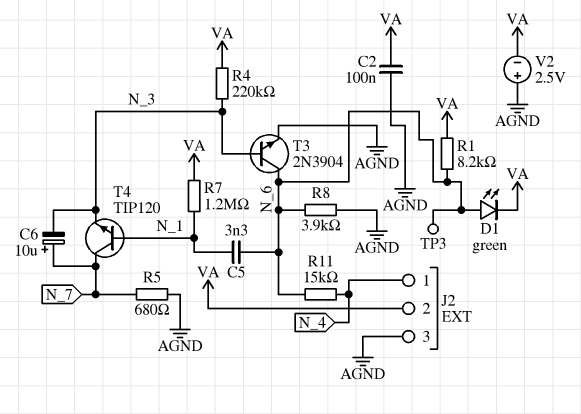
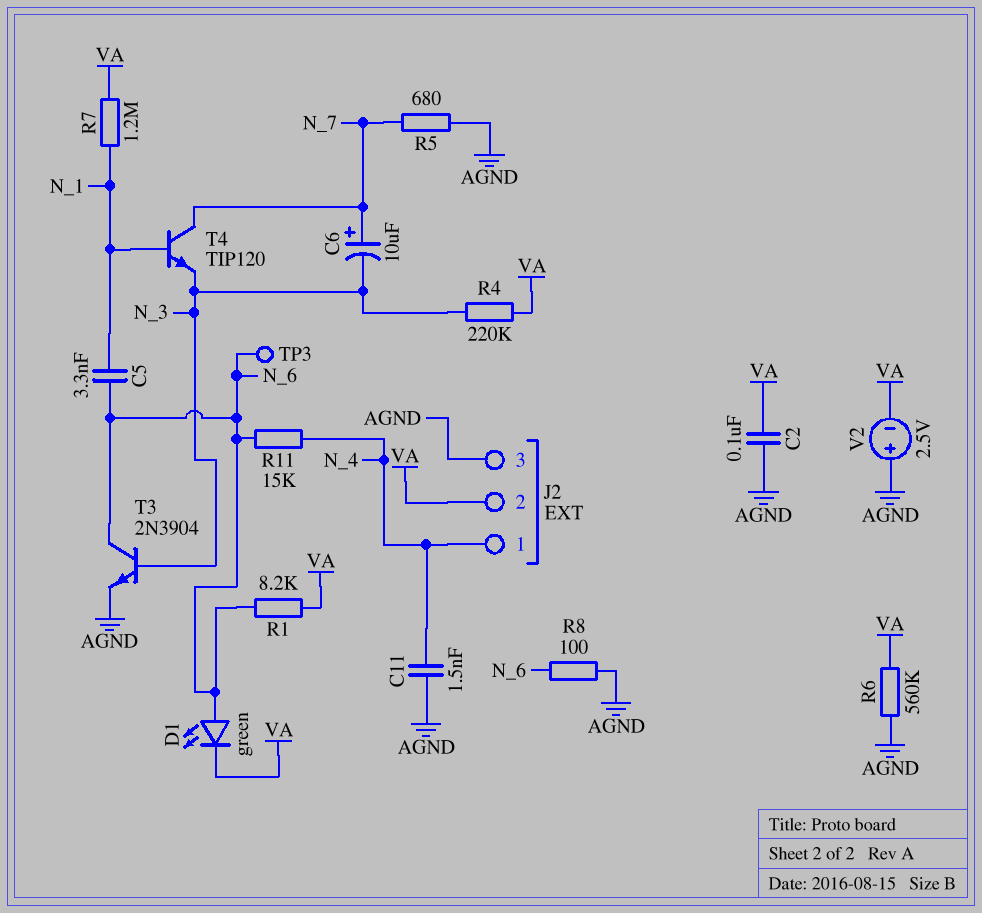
C11: none -> 1.5nF (AGND, N_4)
R6: none -> 560k (AGND, VA)
R8: 3.9k (AGND, N_6) -> 100 (AGND, N_6)

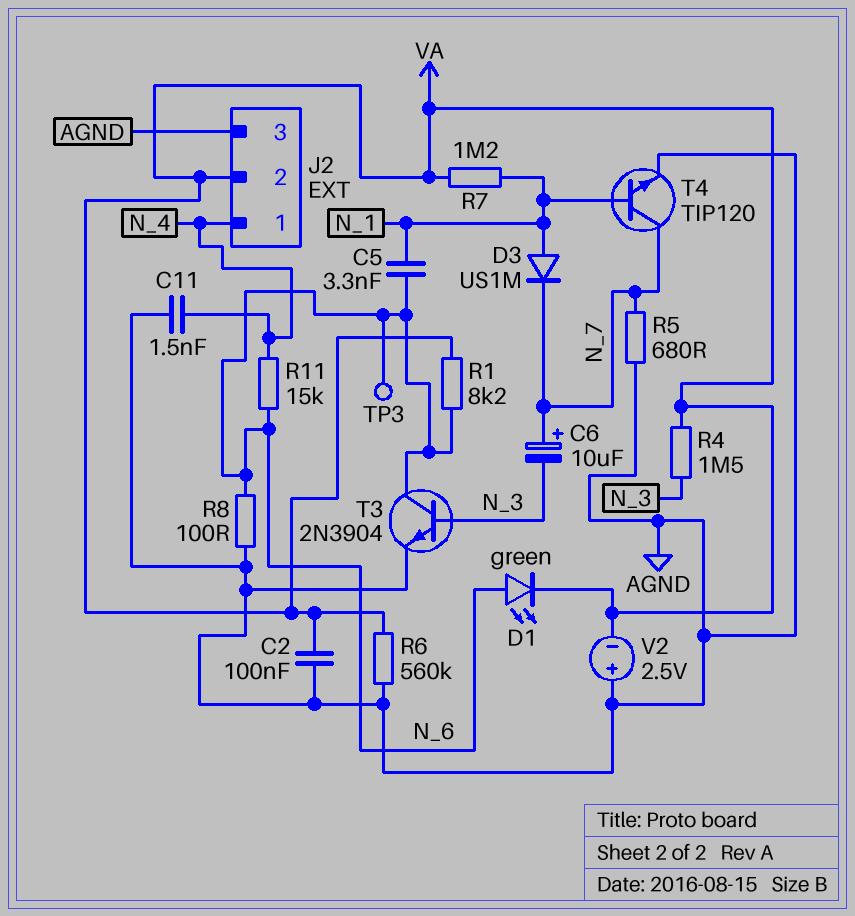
D3: none -> diode US1M (A N_1, K N_7)
R4: 220k (N_3, VA) -> 1.5M (N_3, VA)
T4: NPN TIP120 (B N_1, C N_7, E N_3) -> NPN TIP120 (B N_1, C N_7, E AGND)

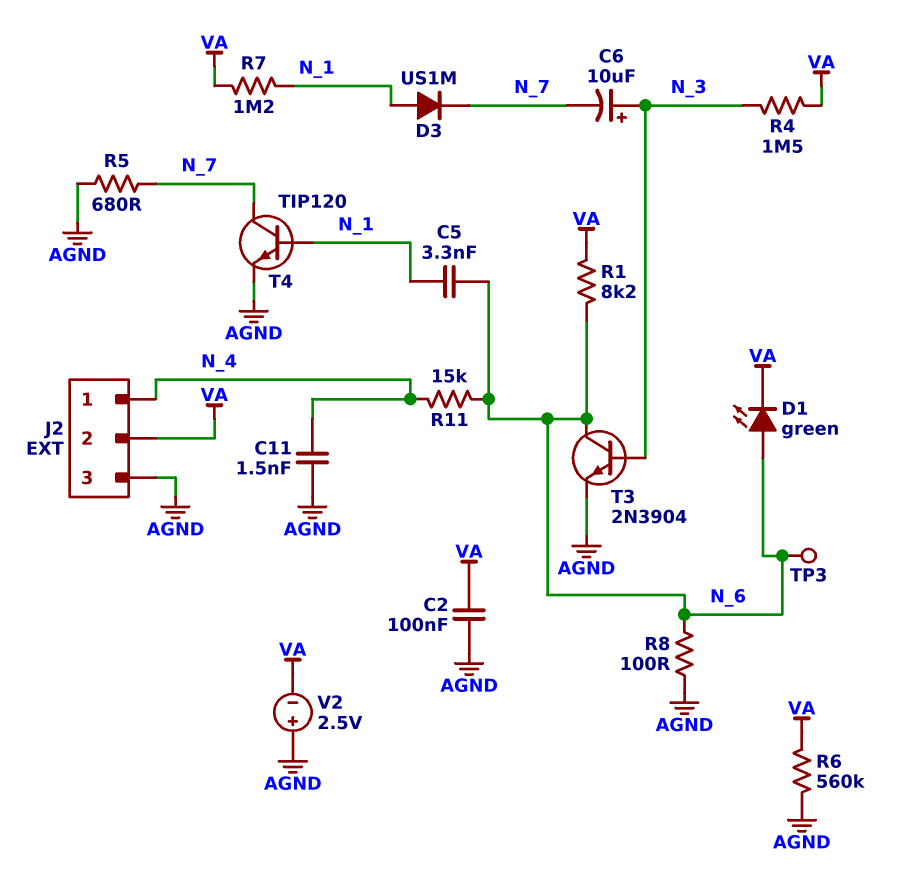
C6: 10uF (plus N_7, minus N_3) -> 10uF (plus N_3, minus N_7)

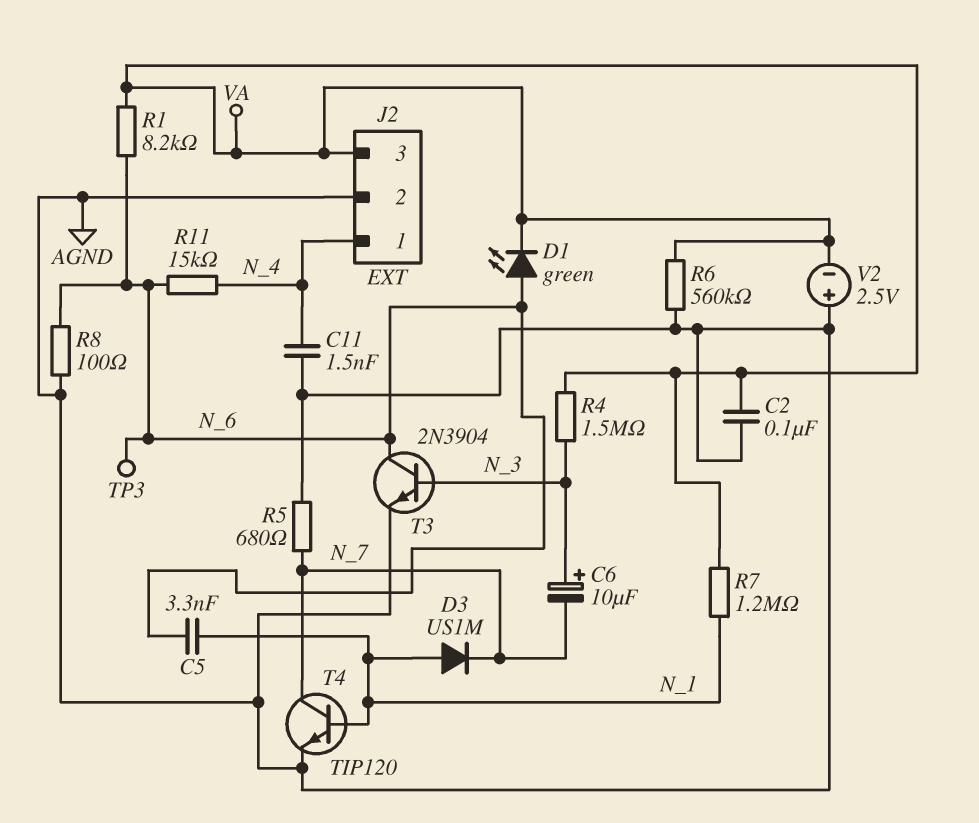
J2 pin 2: VA -> AGND
J2 pin 3: AGND -> VA

